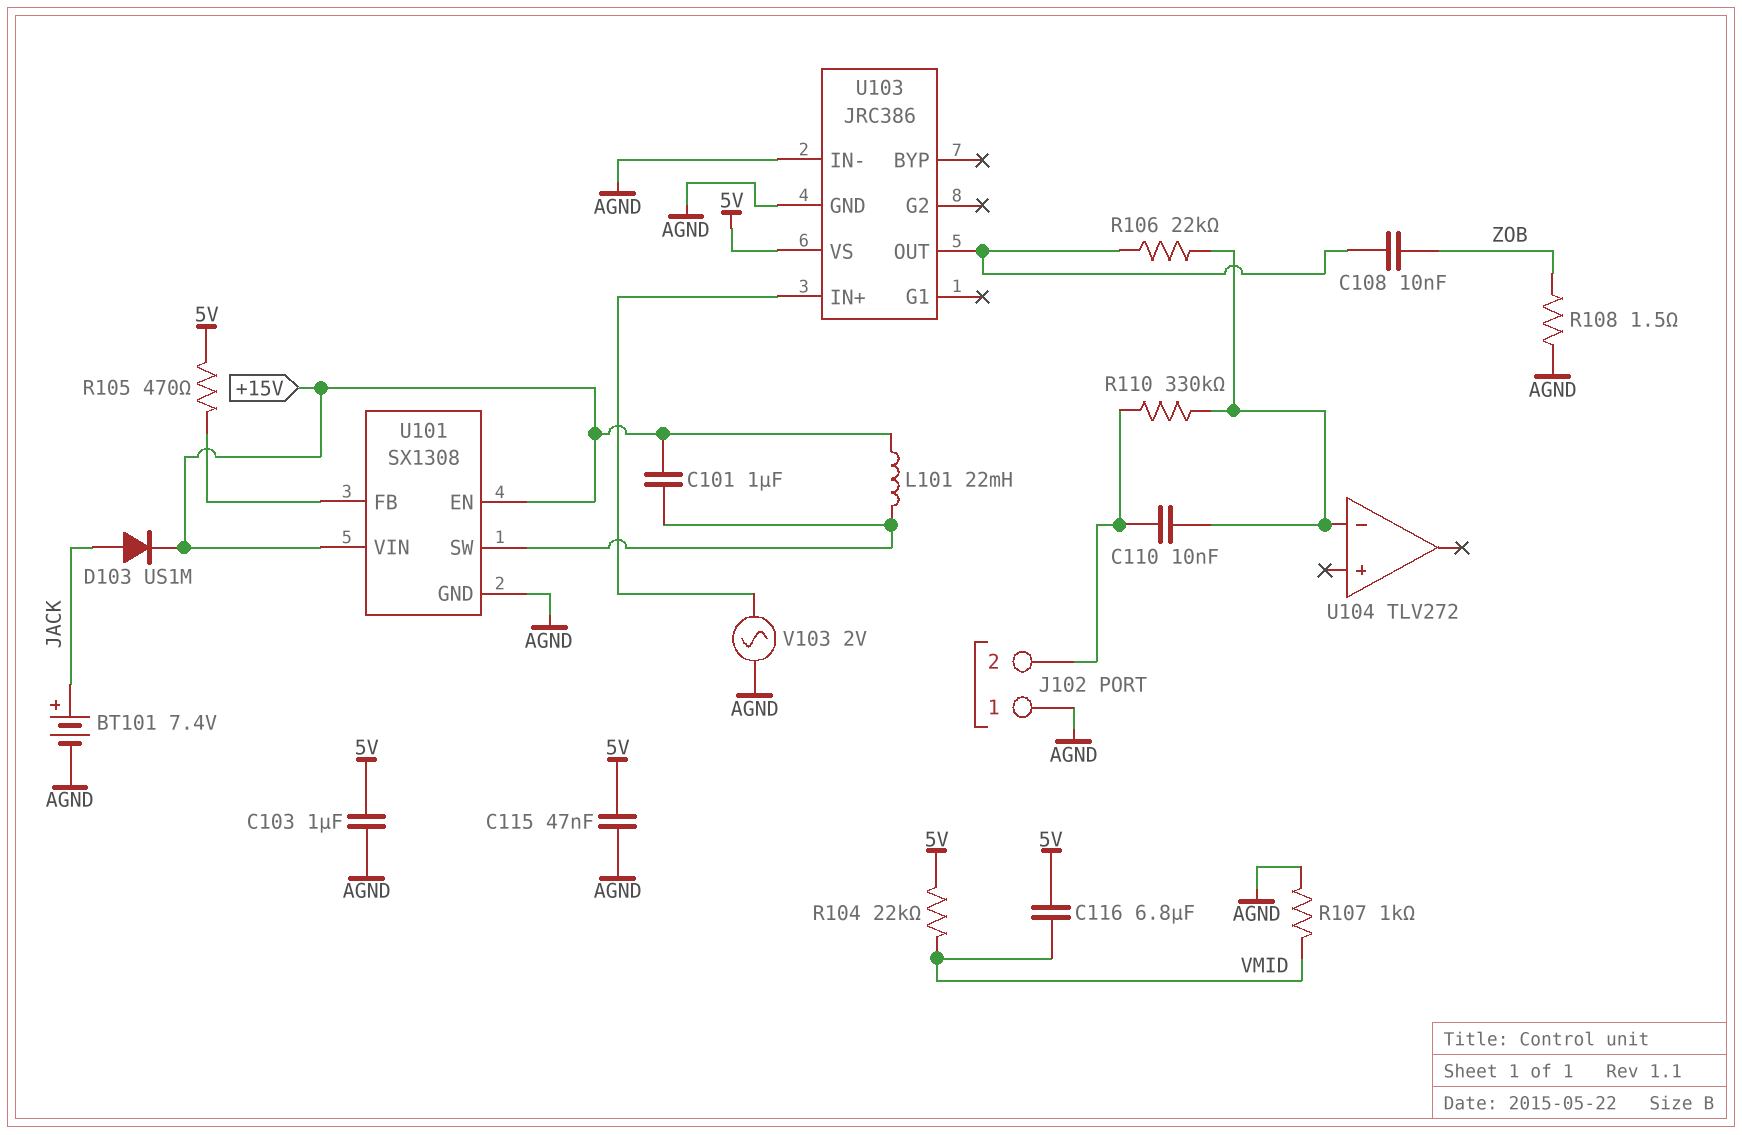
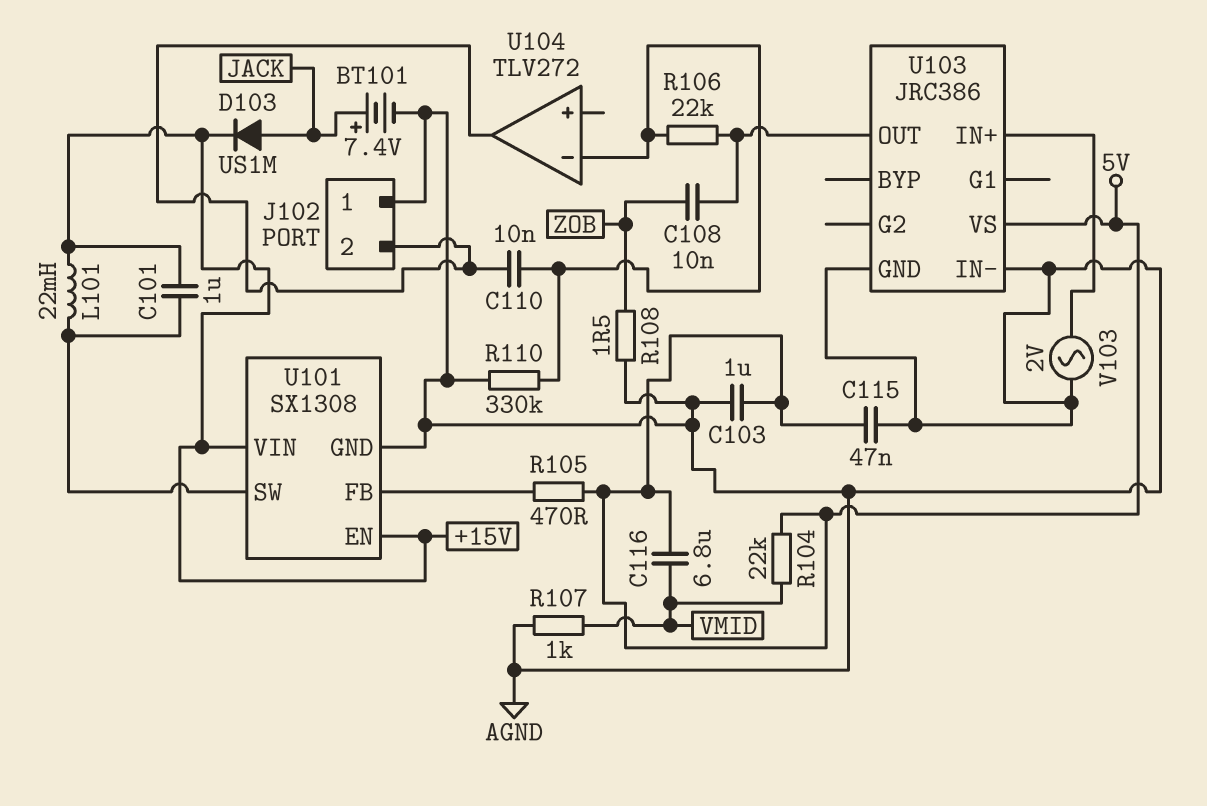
R110: 330k (J102/2, U104/in-) -> 330k (AGND, U104/in-)
U104 pin out: none -> J102/2

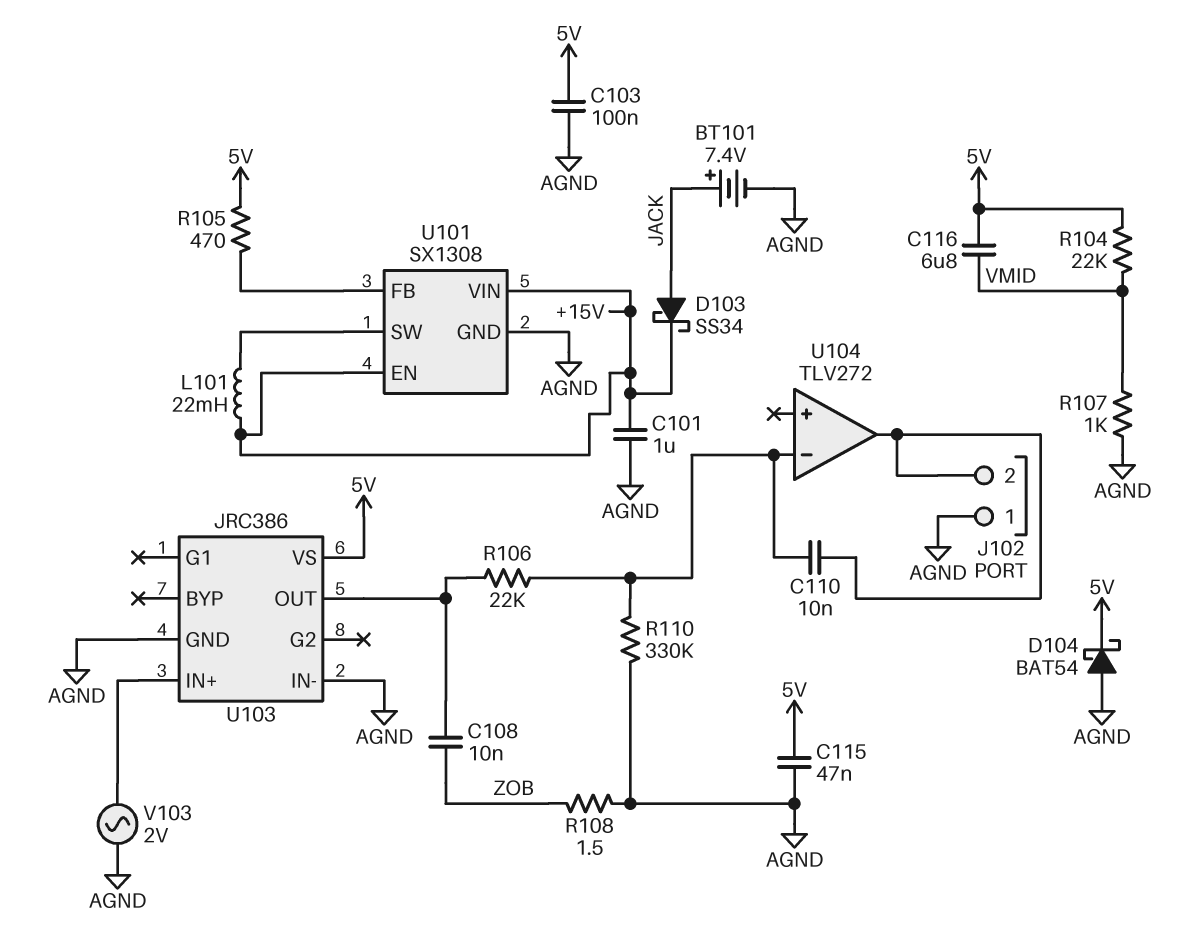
C101: 1uF (+15V, U101/SW) -> 1uF (+15V, AGND)
C103: 1uF (5V, AGND) -> 100nF (5V, AGND)
D103: diode US1M (A JACK, K +15V) -> schottky SS34 (A JACK, K +15V)
D104: none -> schottky BAT54 (A AGND, K 5V)

